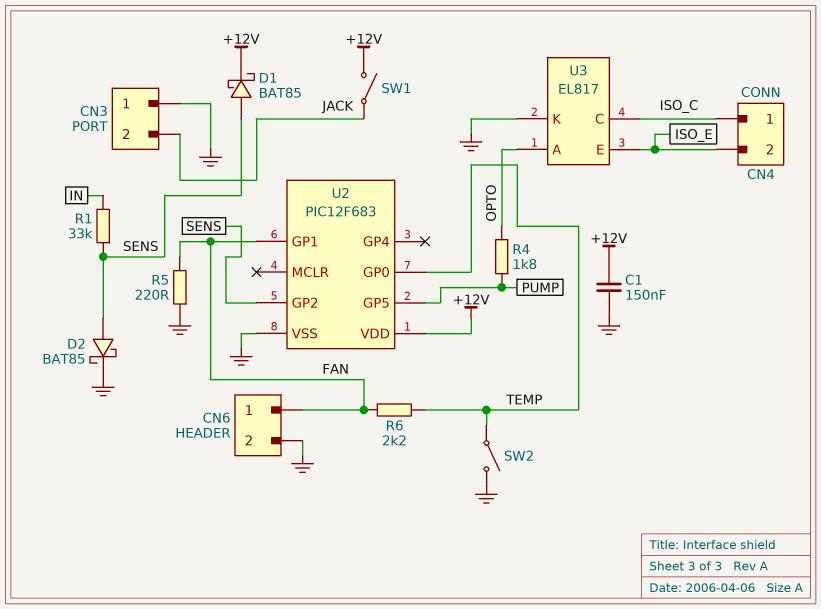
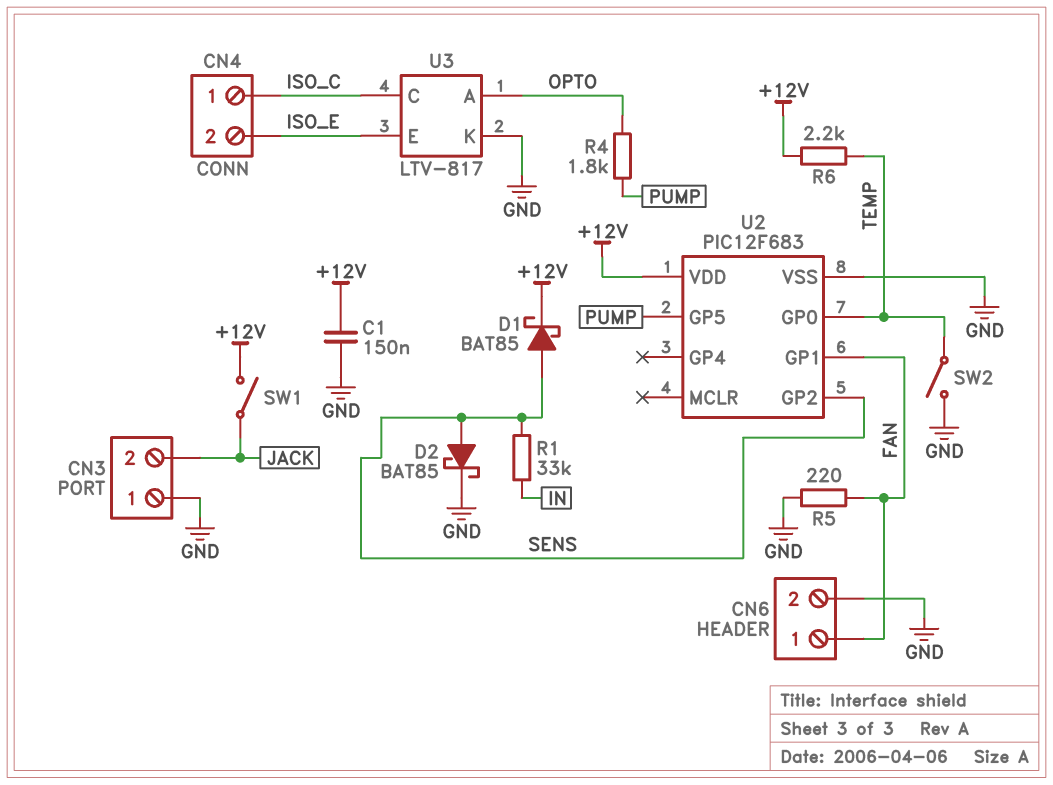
R6: 2.2k (FAN, TEMP) -> 2.2k (+12V, TEMP)
U3: EL817 -> LTV-817

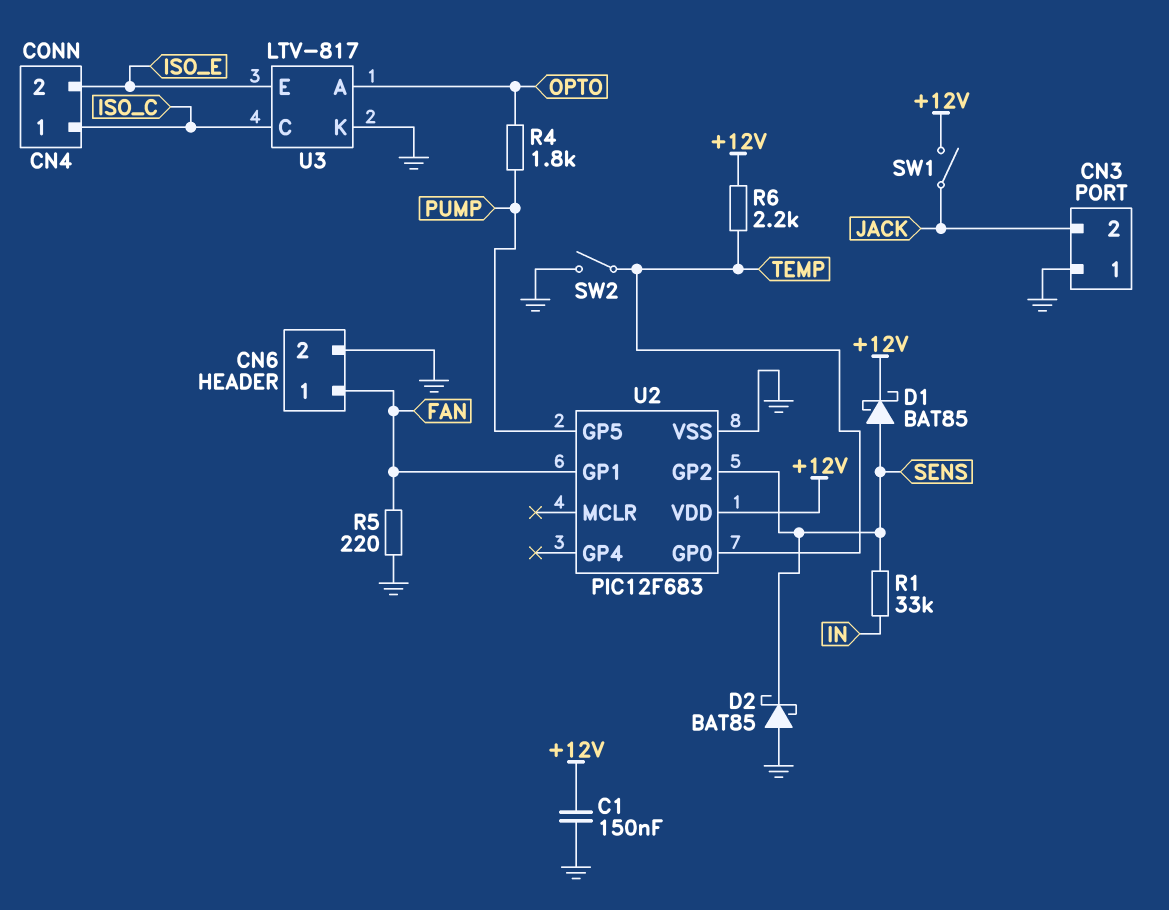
D2: schottky BAT85 (A SENS, K GND) -> schottky BAT85 (A GND, K SENS)

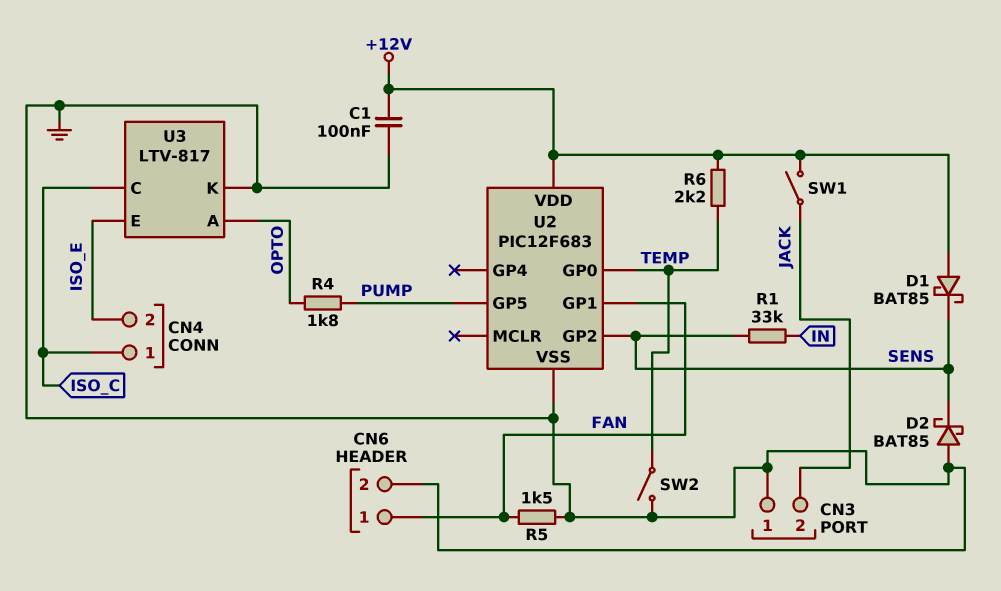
C1: 150nF (+12V, GND) -> 100nF (+12V, GND)
D1: schottky BAT85 (A SENS, K +12V) -> schottky BAT85 (A +12V, K SENS)
R5: 220 (FAN, GND) -> 1.5k (FAN, GND)

